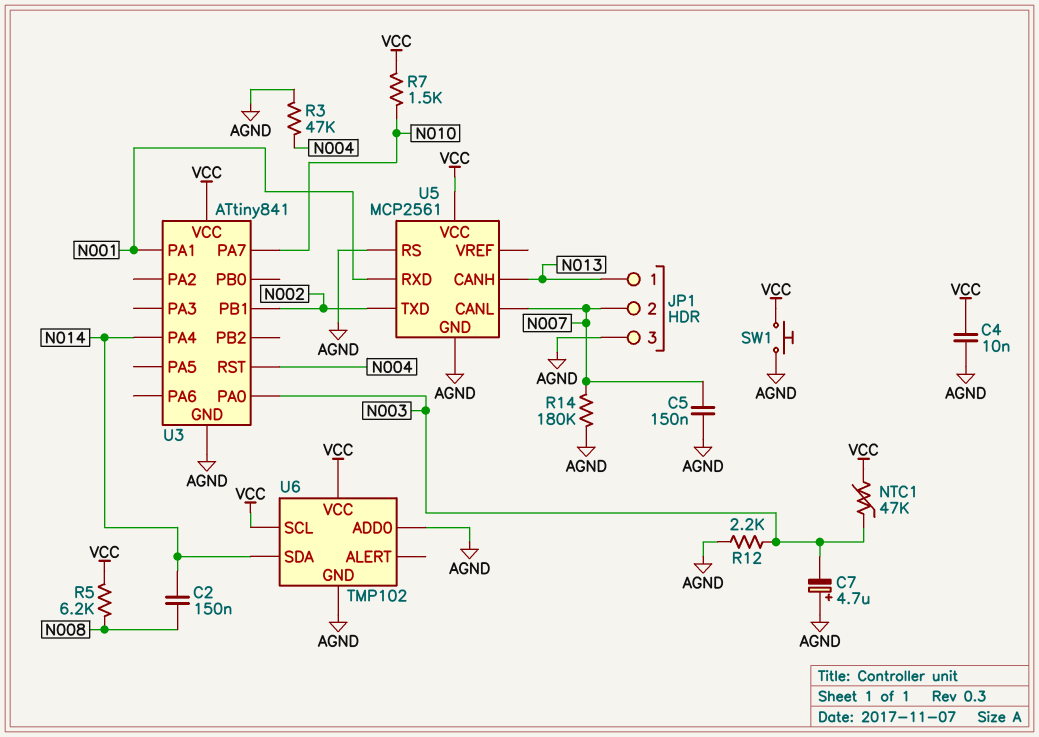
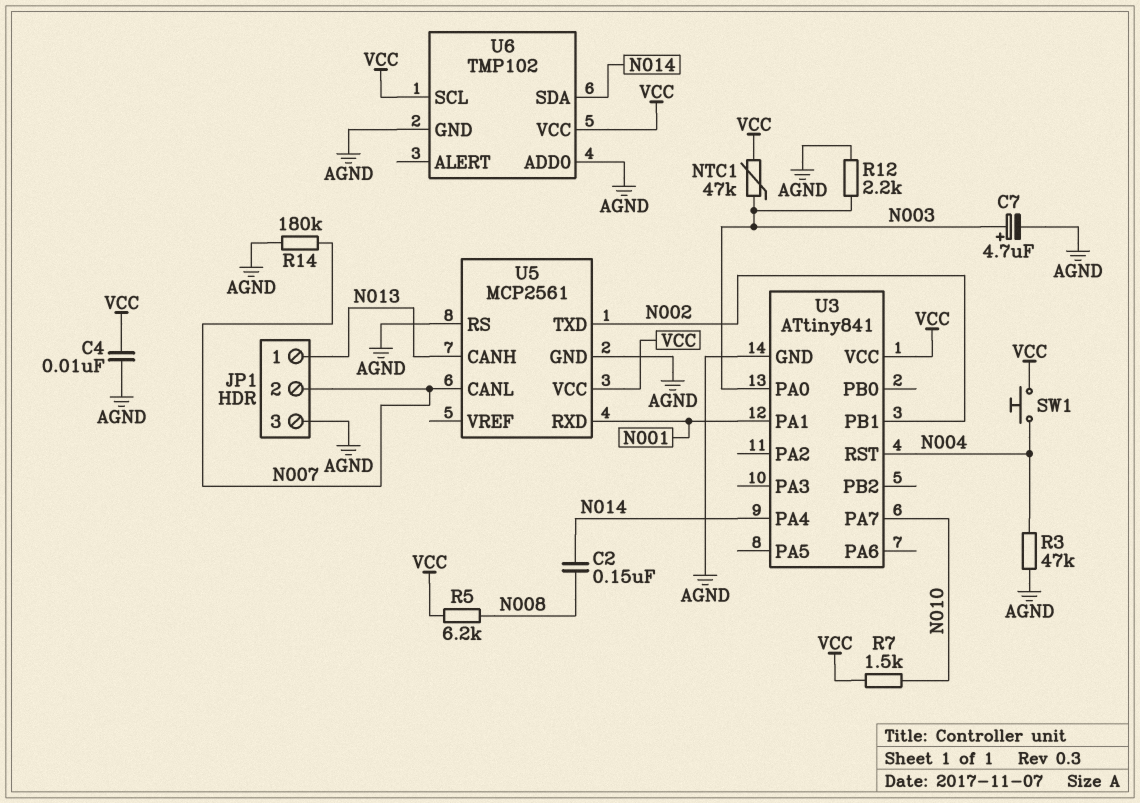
C5: 150nF (AGND, N007) -> none
C7: 4.7uF (plus AGND, minus N003) -> 4.7uF (plus N003, minus AGND)
SW1: button (AGND, VCC) -> button (N004, VCC)

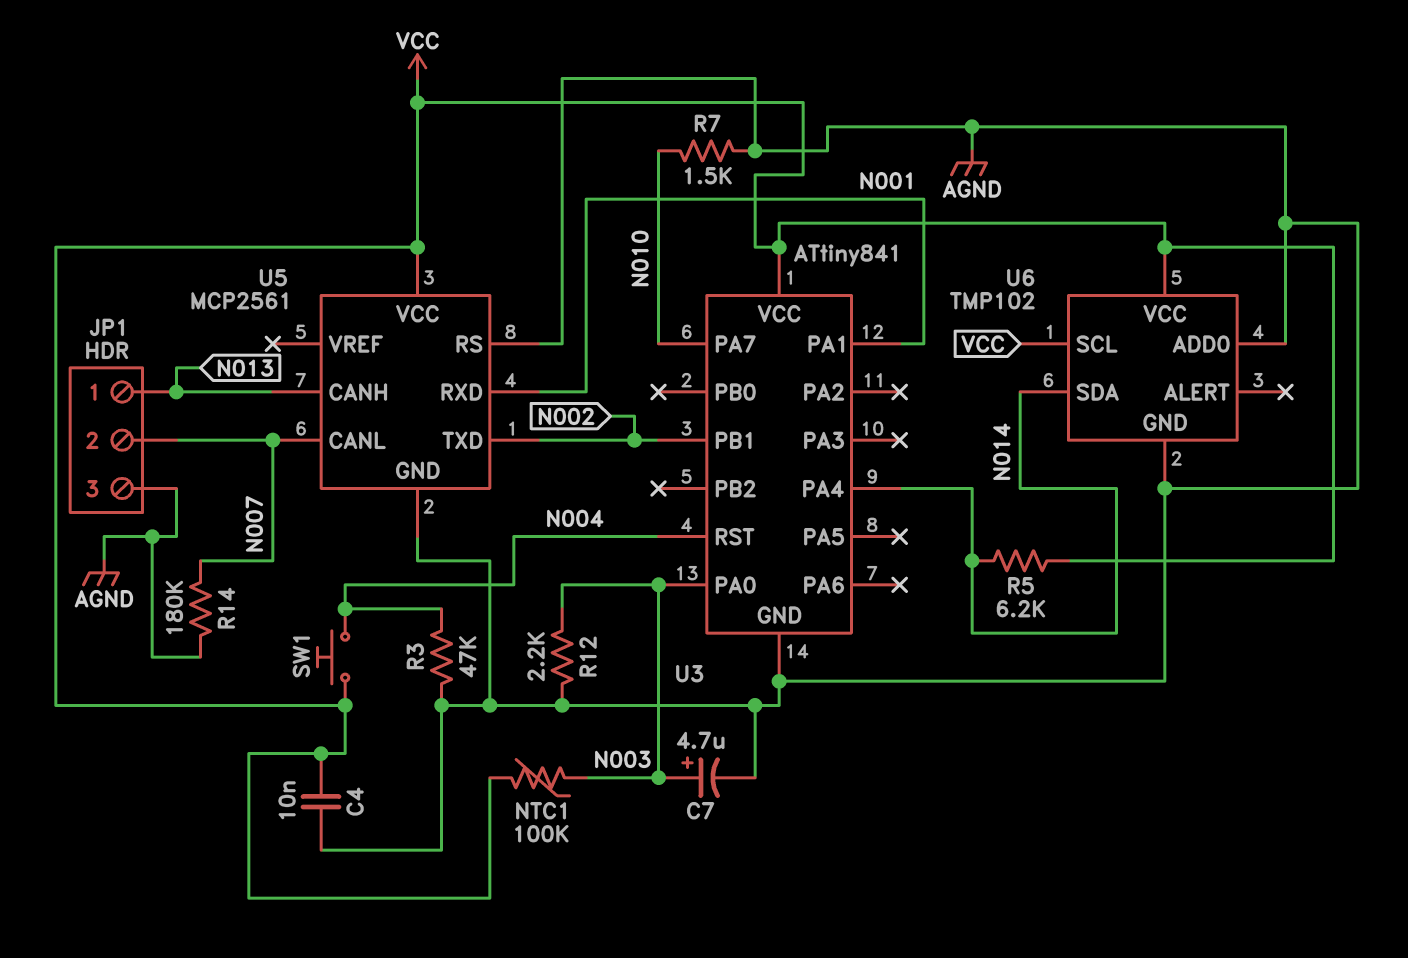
C2: 150nF (N008, N014) -> none
NTC1: 47k (N003, VCC) -> 100k (N003, VCC)
R5: 6.2k (N008, VCC) -> 6.2k (N014, VCC)
R7: 1.5k (N010, VCC) -> 1.5k (AGND, N010)

